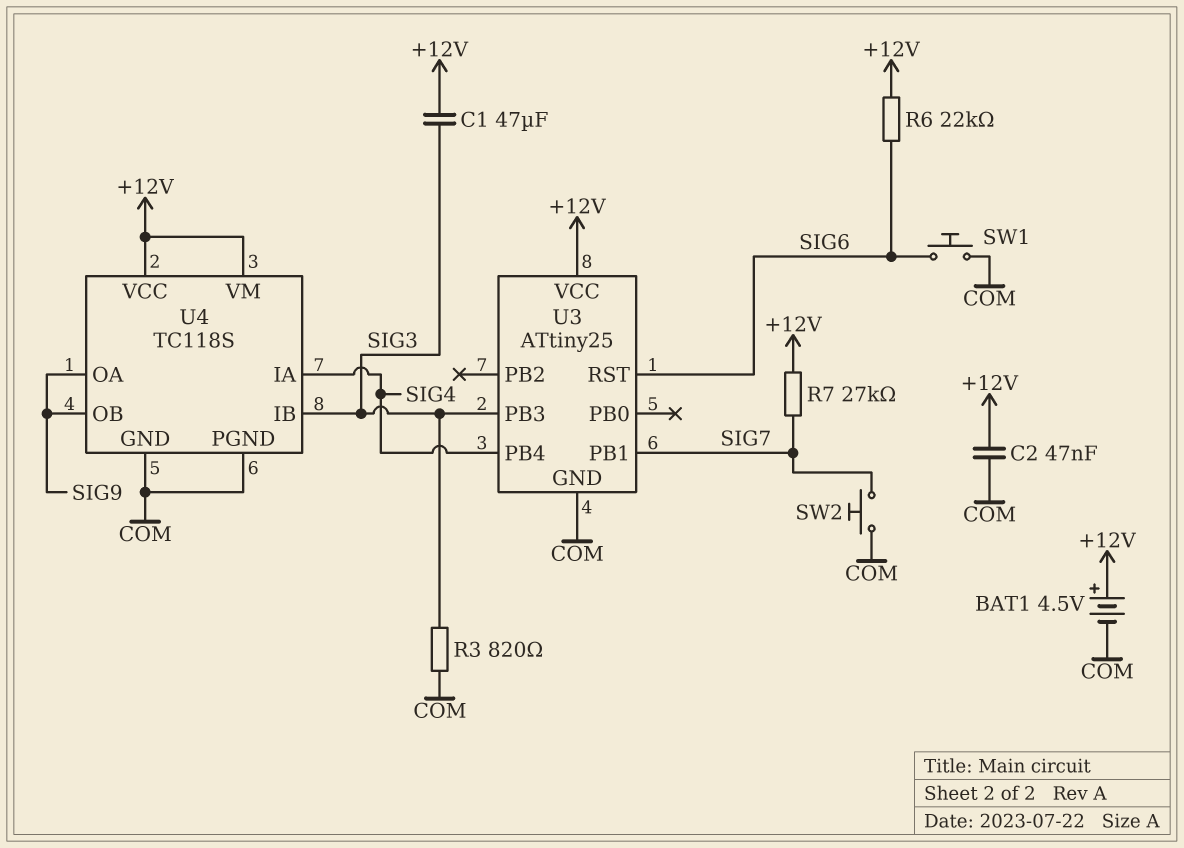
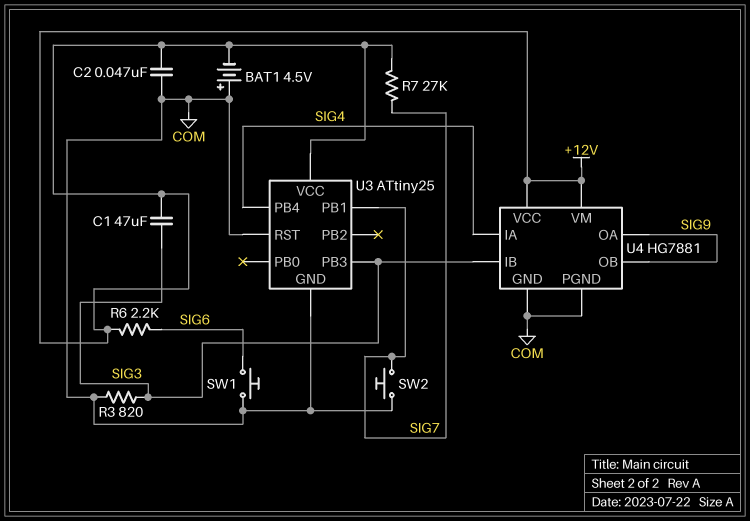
BAT1: 4.5V (plus +12V, minus COM) -> 4.5V (plus COM, minus +12V)
R6: 22k (+12V, SIG6) -> 2.2k (+12V, SIG6)
U3 pin RST: SIG6 -> COM
U4: TC118S -> HG7881

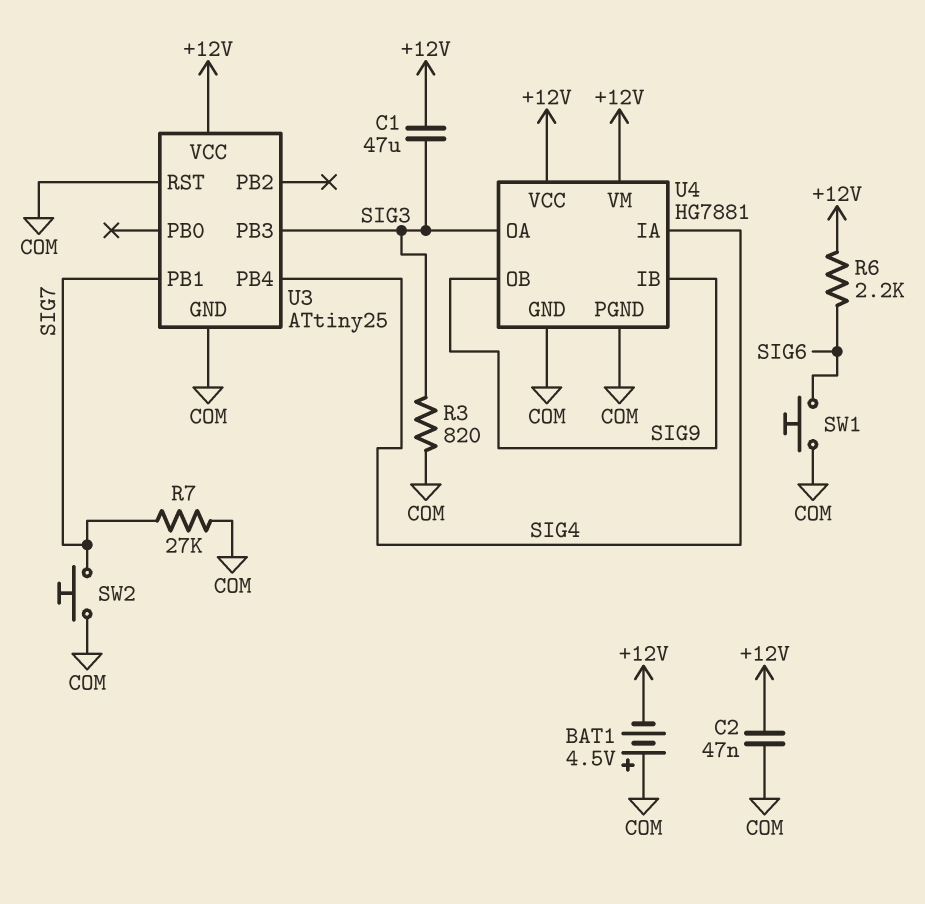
R7: 27k (+12V, SIG7) -> 27k (COM, SIG7)
U4 pin IB: SIG3 -> SIG9
U4 pin OA: SIG9 -> SIG3

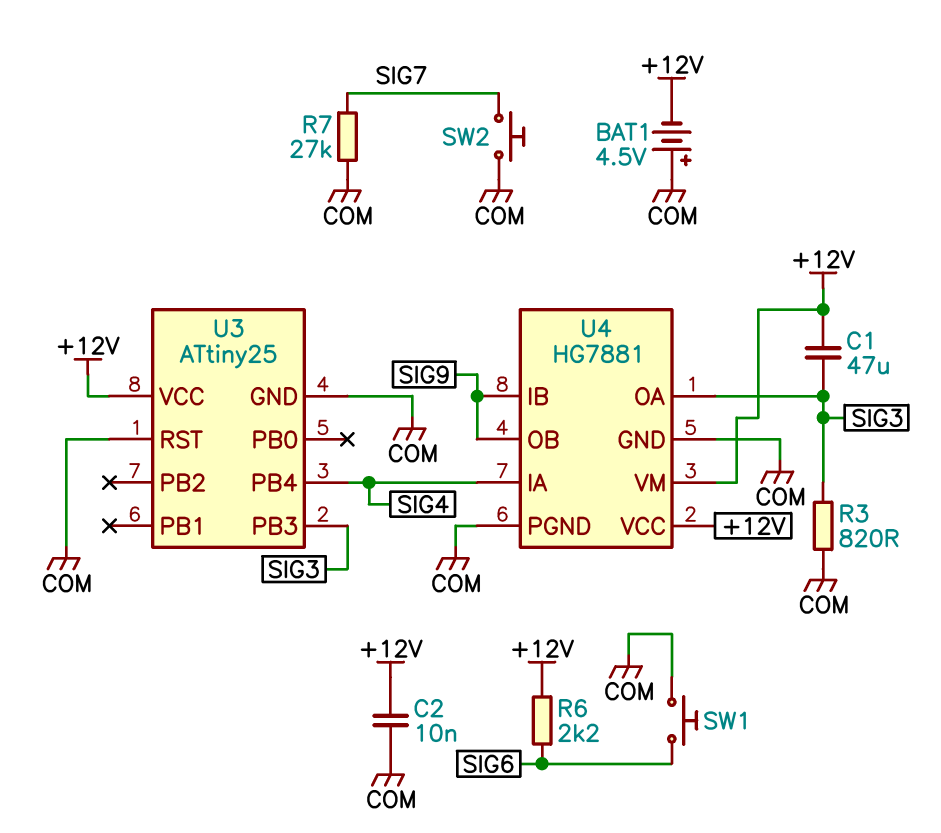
C2: 47nF (+12V, COM) -> 10nF (+12V, COM)
U3 pin PB1: SIG7 -> none

